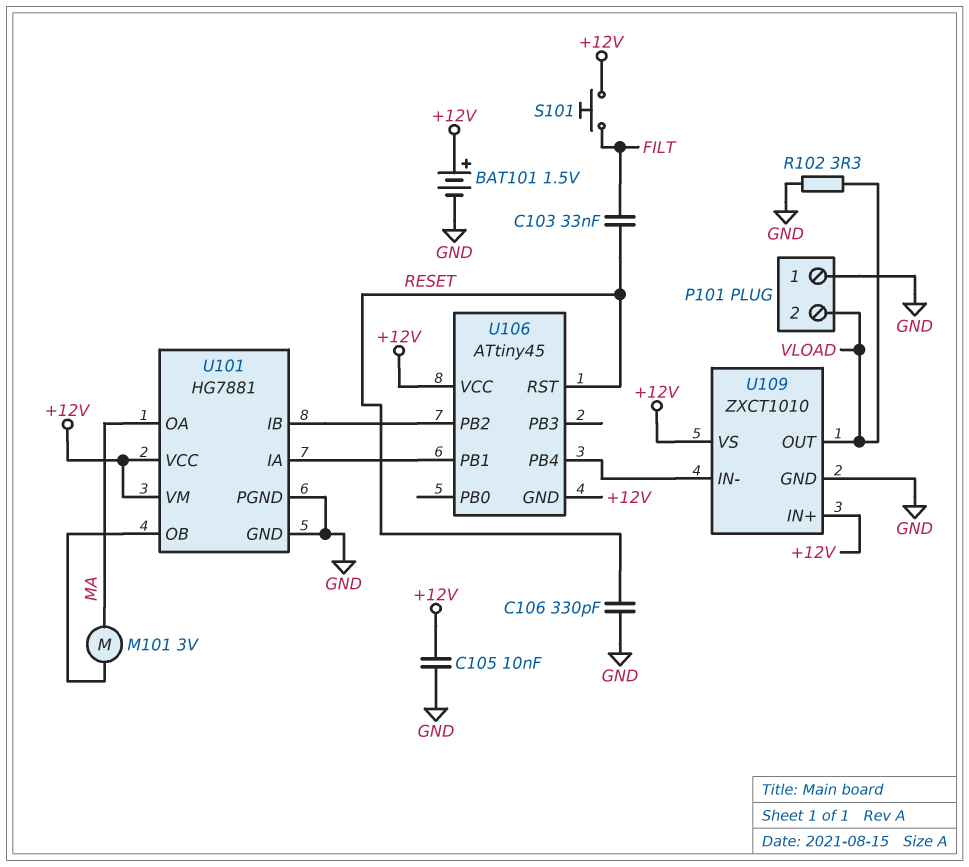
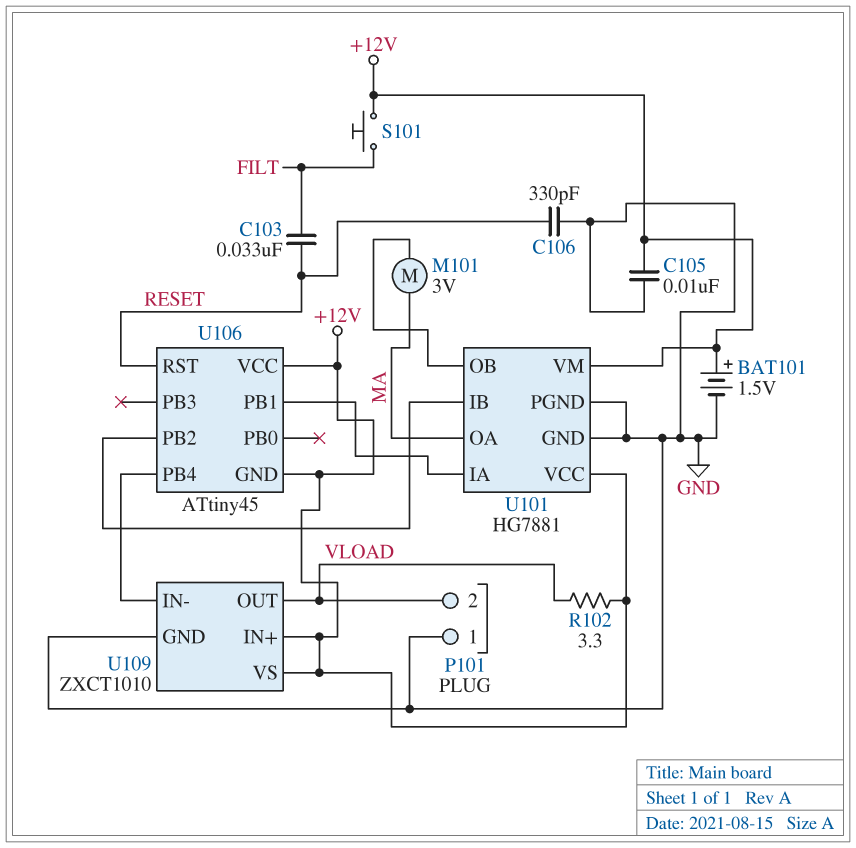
R102: 3.3 (GND, VLOAD) -> 3.3 (+12V, VLOAD)

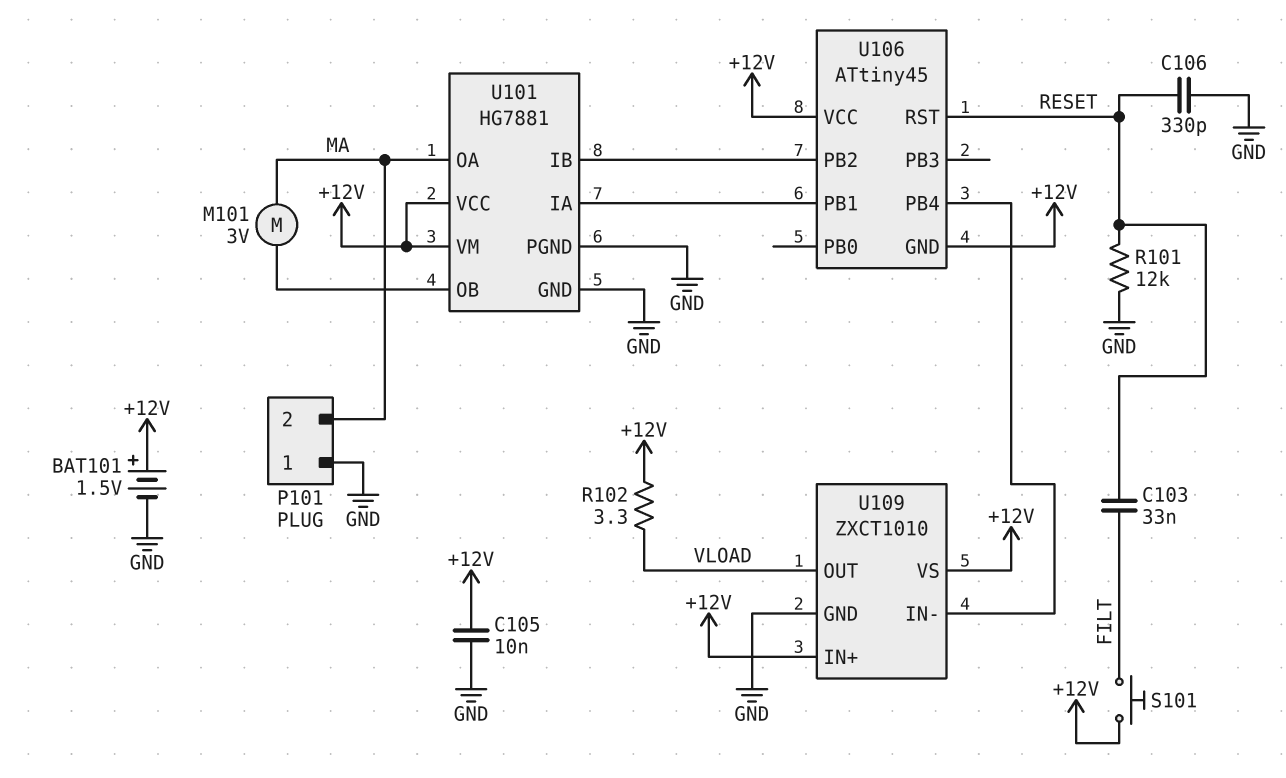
P101 pin 2: VLOAD -> MA
R101: none -> 12k (GND, RESET)

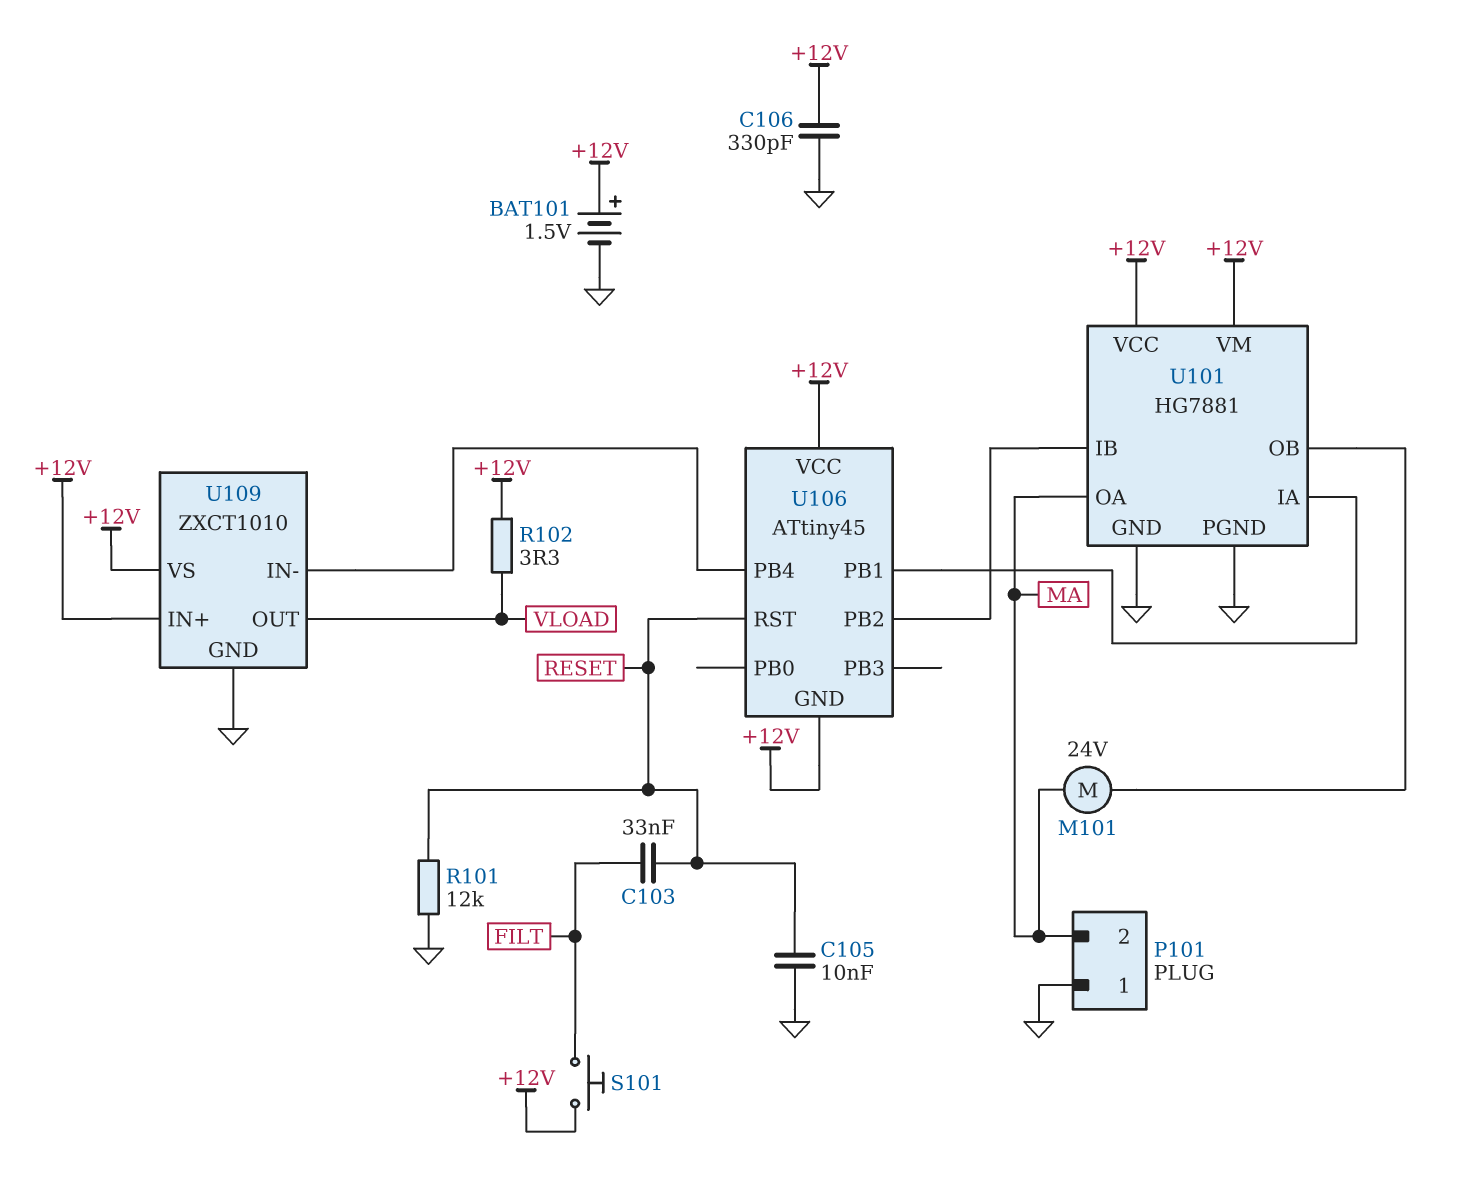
C105: 10nF (+12V, GND) -> 10nF (GND, RESET)
C106: 330pF (GND, RESET) -> 330pF (+12V, GND)
M101: motor 3V (MA, U101/OB) -> motor 24V (MA, U101/OB)

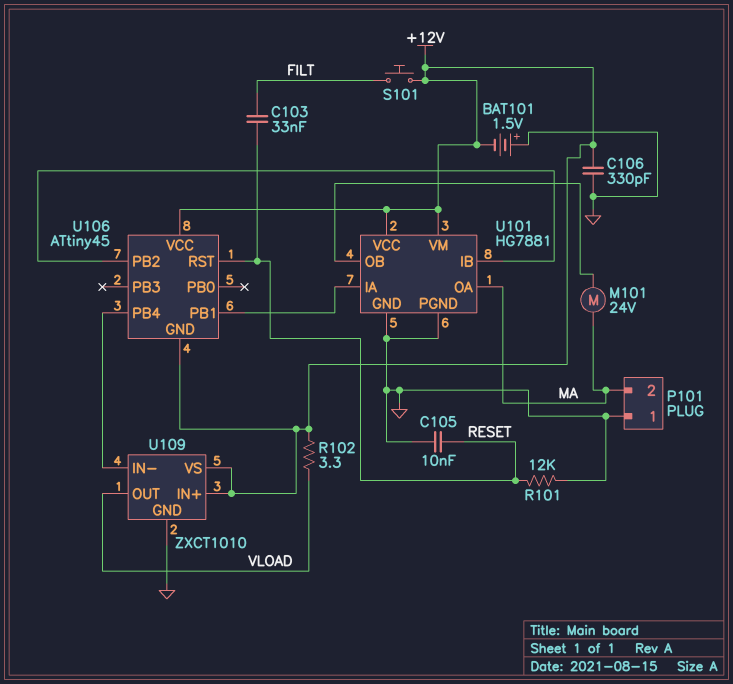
BAT101: 1.5V (plus +12V, minus GND) -> 1.5V (plus GND, minus +12V)

